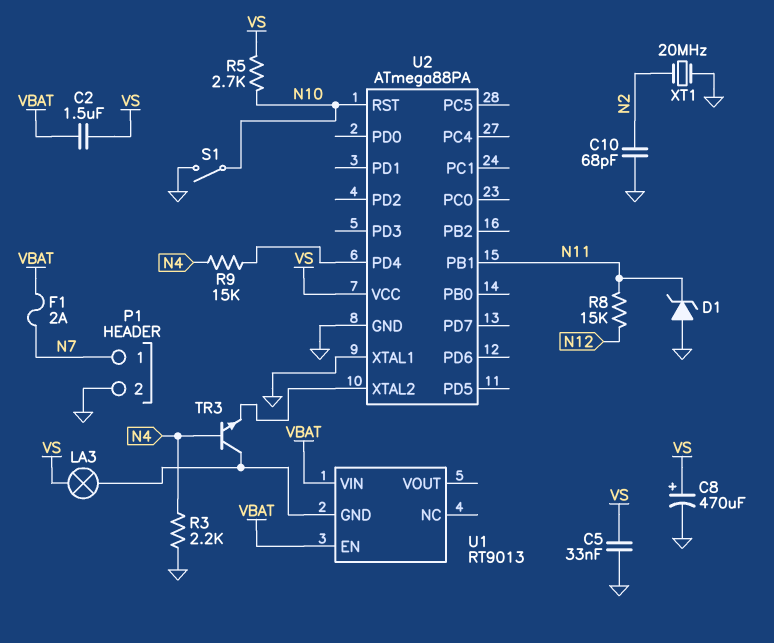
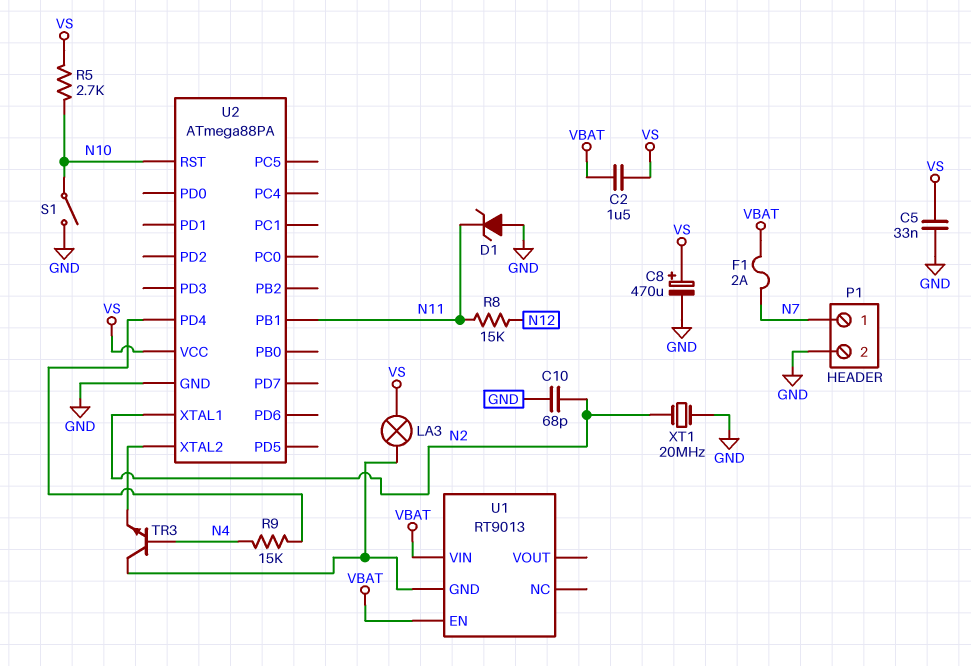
R3: 2.2k (GND, N4) -> none
U2 pin XTAL1: GND -> N2

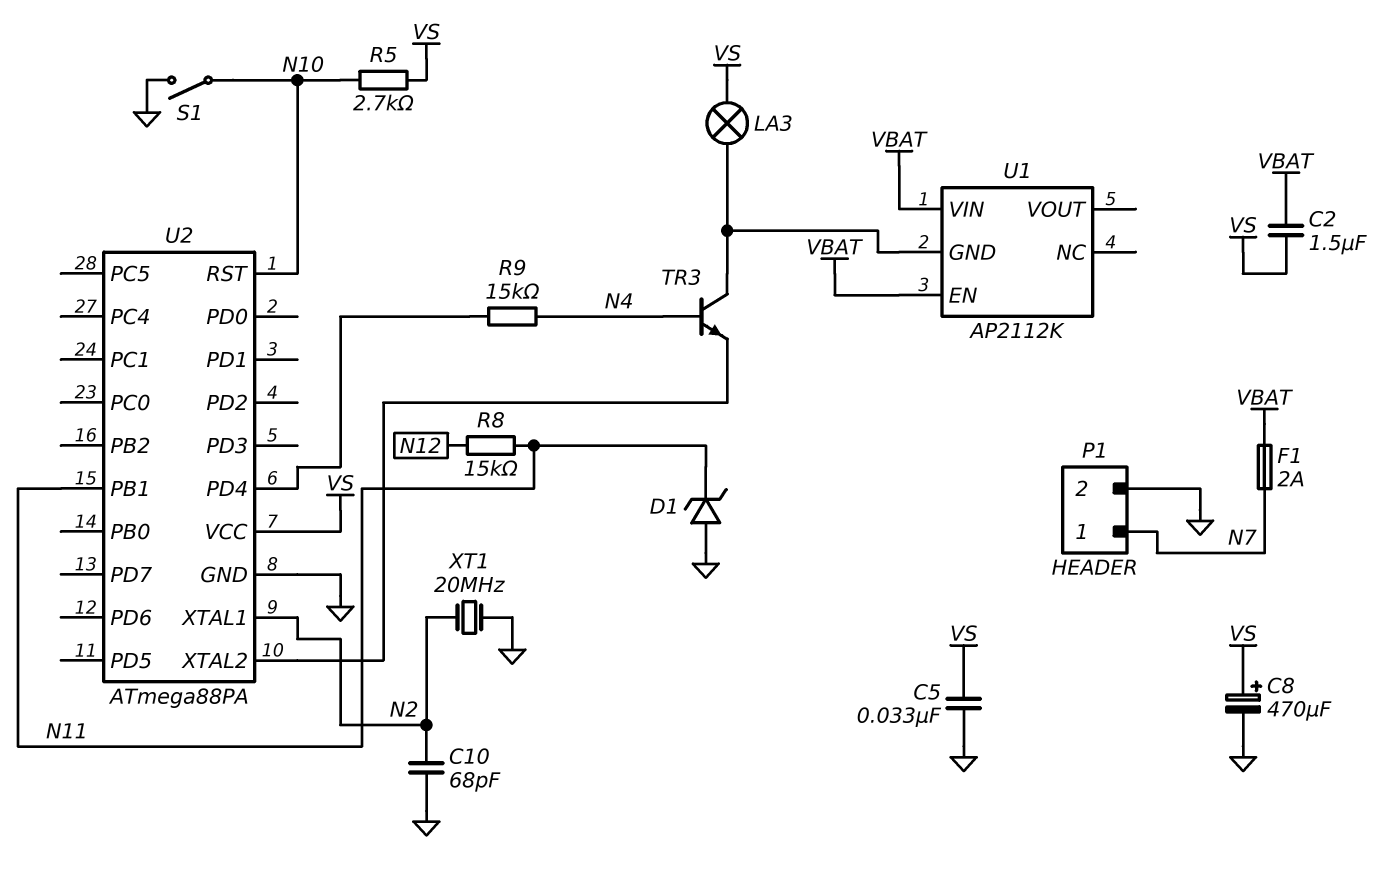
U1: RT9013 -> AP2112K

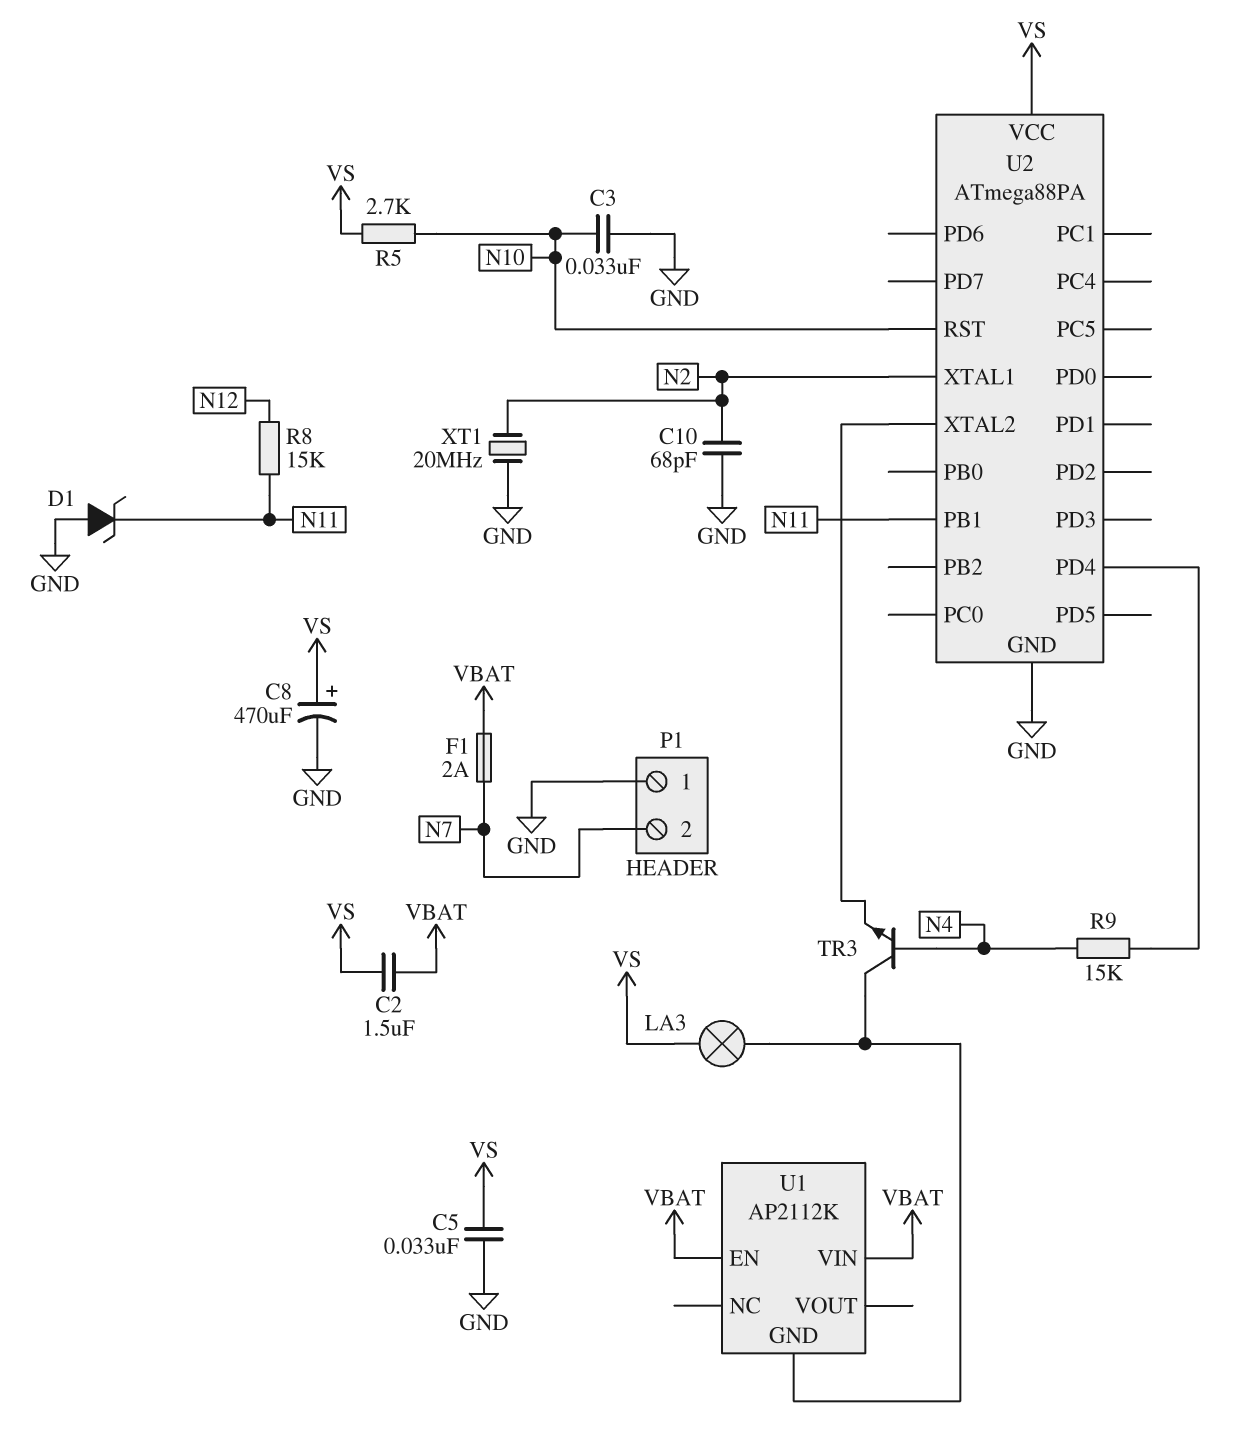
C3: none -> 33nF (GND, N10)
P1 pin 1: N7 -> GND
P1 pin 2: GND -> N7
S1: switch (GND, N10) -> none

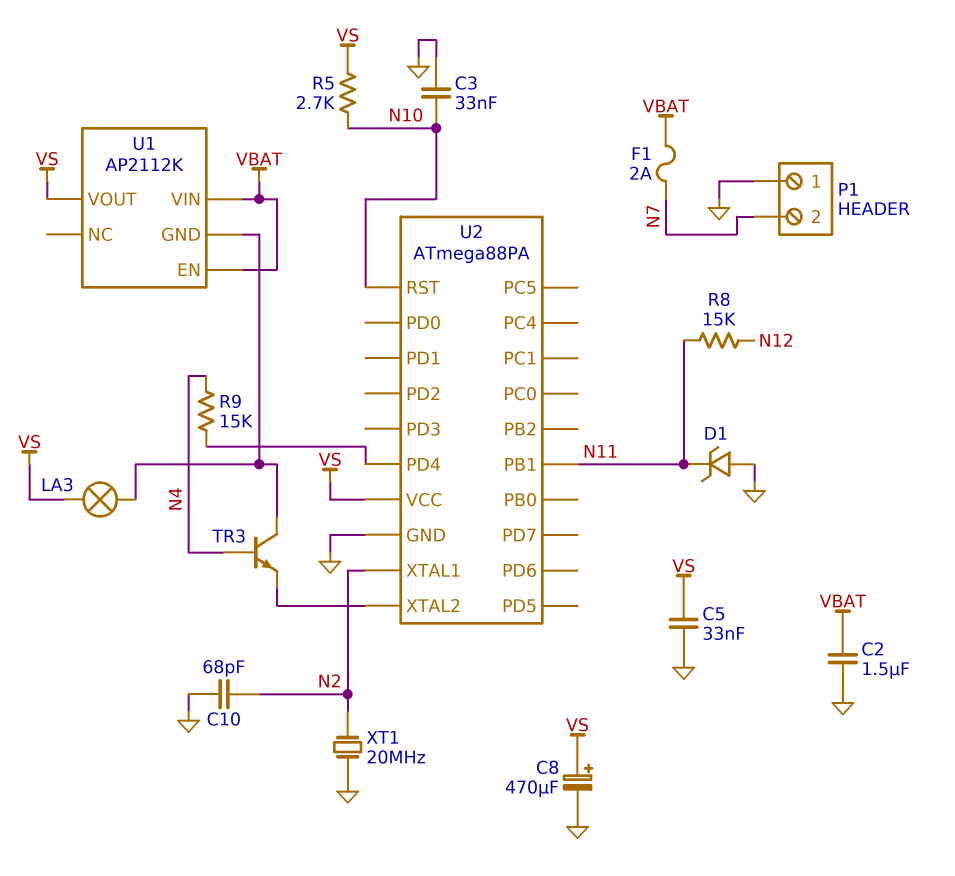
C2: 1.5uF (VBAT, VS) -> 1.5uF (GND, VBAT)
U1 pin VOUT: none -> VS

